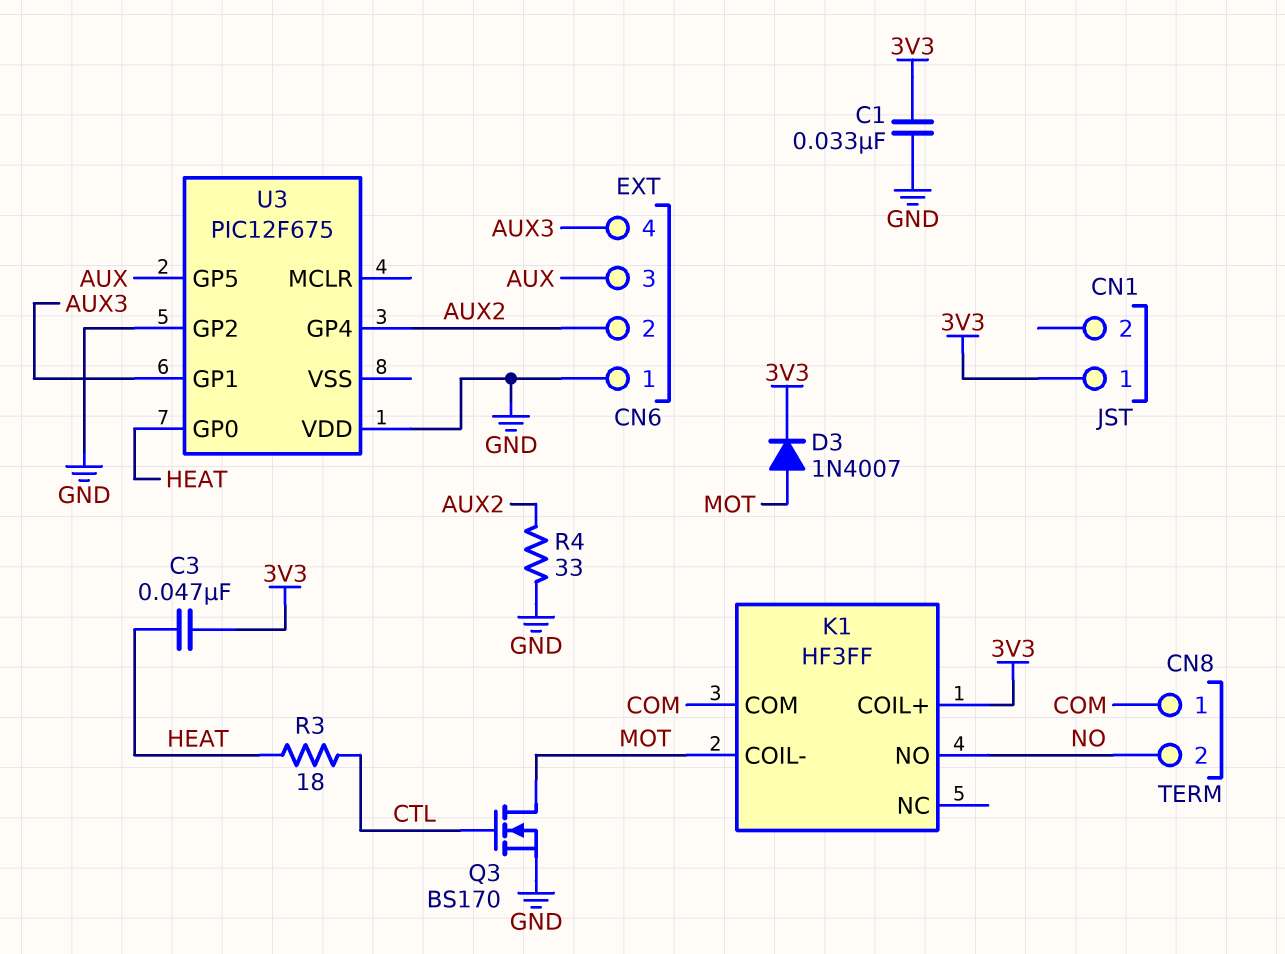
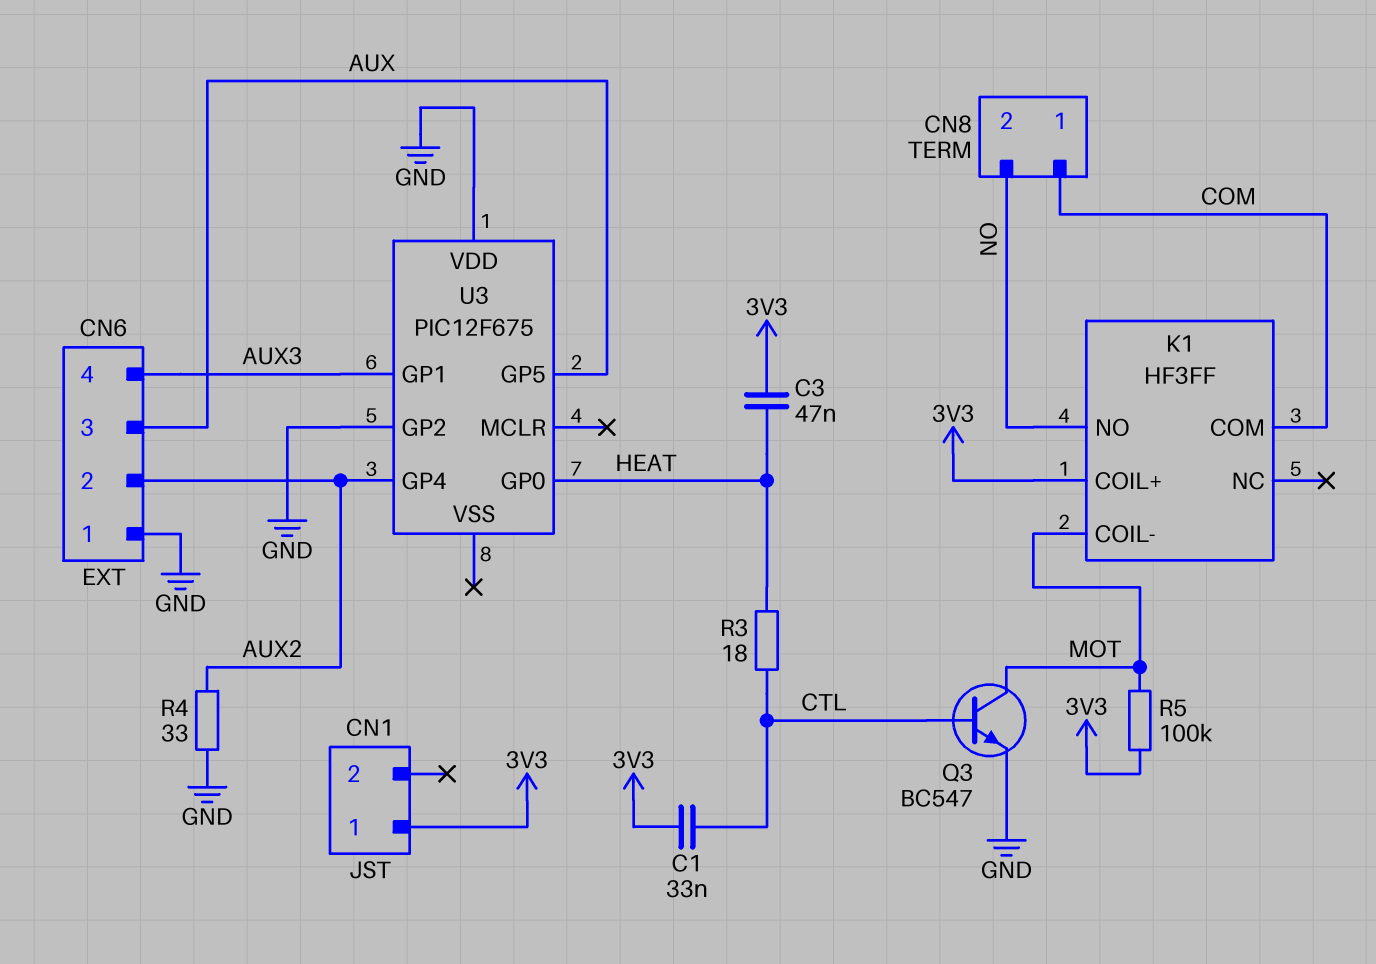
C1: 33nF (3V3, GND) -> 33nF (3V3, CTL)
D3: diode 1N4007 (A MOT, K 3V3) -> none
Q3: NMOS BS170 (G CTL, D MOT, S GND) -> NPN BC547 (B CTL, C MOT, E GND)
R5: none -> 100k (3V3, MOT)

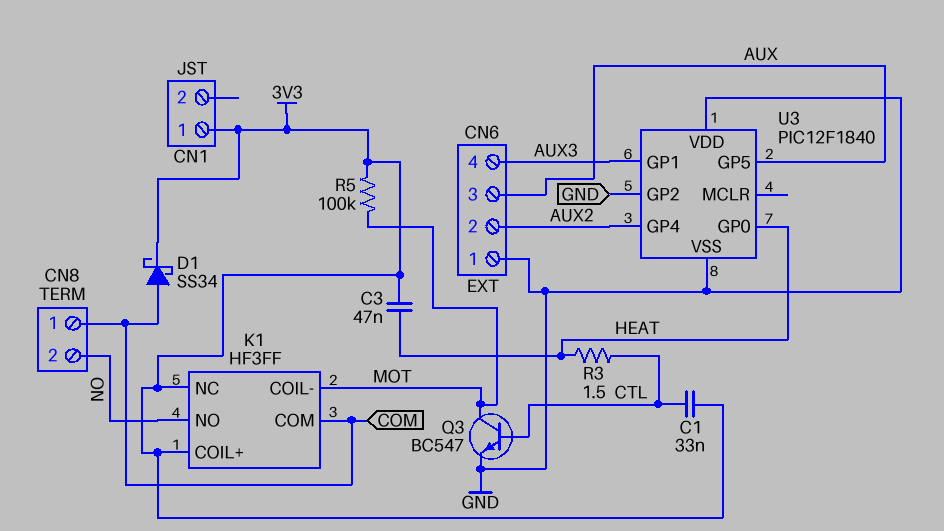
D1: none -> schottky SS34 (A COM, K 3V3)
K1 pin NC: none -> 3V3
R3: 18 (CTL, HEAT) -> 1.5 (CTL, HEAT)
R4: 33 (AUX2, GND) -> none
U3: PIC12F675 -> PIC12F1840
U3 pin VSS: none -> GND

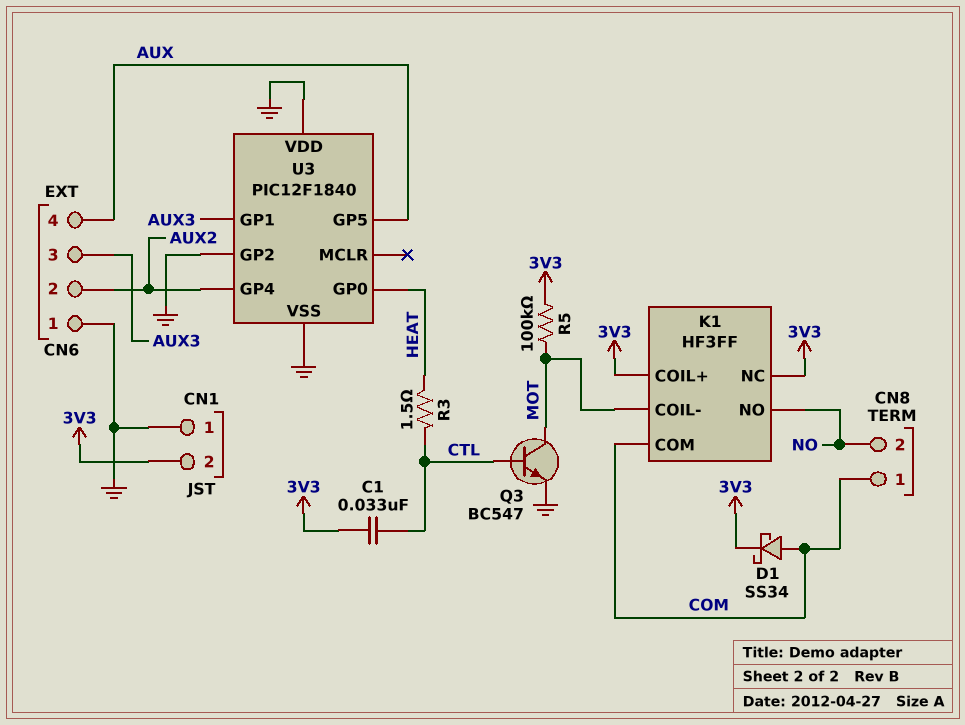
C3: 47nF (3V3, HEAT) -> none
CN1 pin 1: 3V3 -> GND
CN1 pin 2: none -> 3V3
CN6 pin 3: AUX -> AUX3
CN6 pin 4: AUX3 -> AUX

